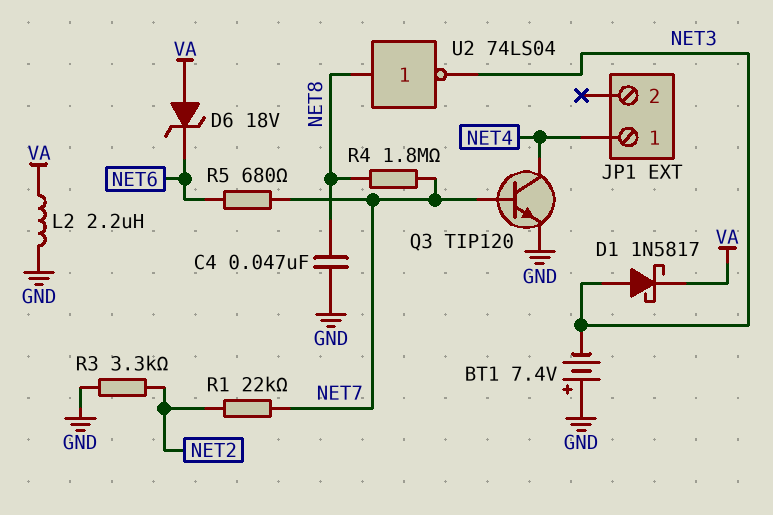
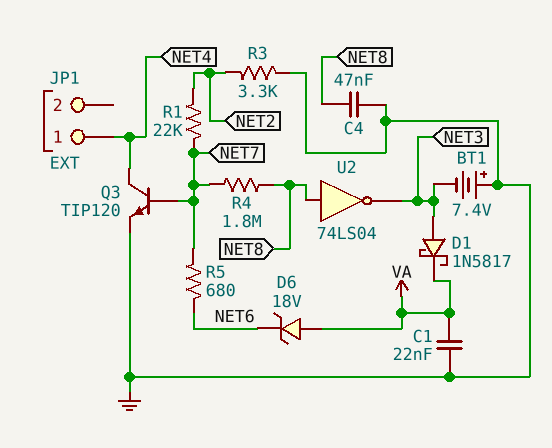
C1: none -> 22nF (GND, VA)
L2: 2.2uH (GND, VA) -> none

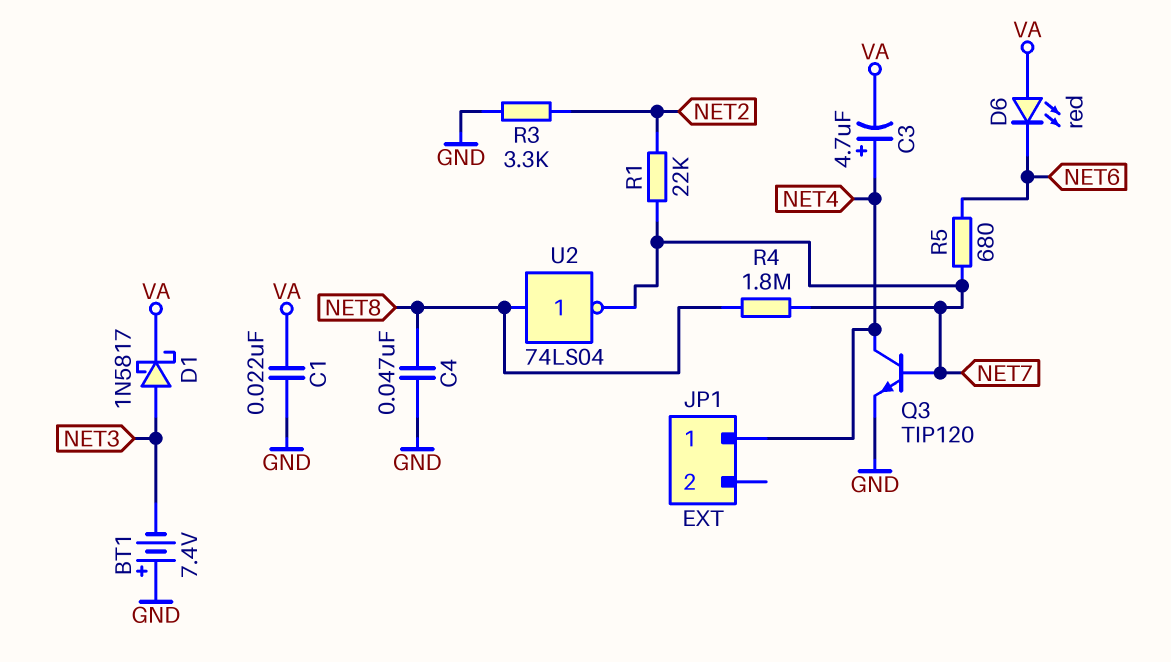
C3: none -> 4.7uF (plus NET4, minus VA)
D6: zener 18V (A VA, K NET6) -> LED red (A VA, K NET6)
U2: NOT 74LS04 (in NET8, out NET3) -> NOT 74LS04 (in NET8, out NET7)

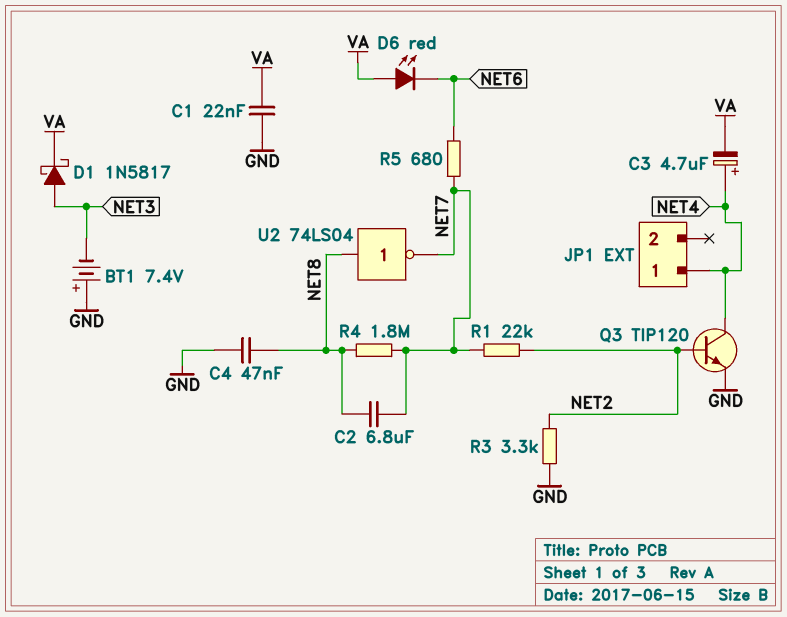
C2: none -> 6.8uF (NET7, NET8)
Q3: NPN TIP120 (B NET7, C NET4, E GND) -> NPN TIP120 (B NET2, C NET4, E GND)

